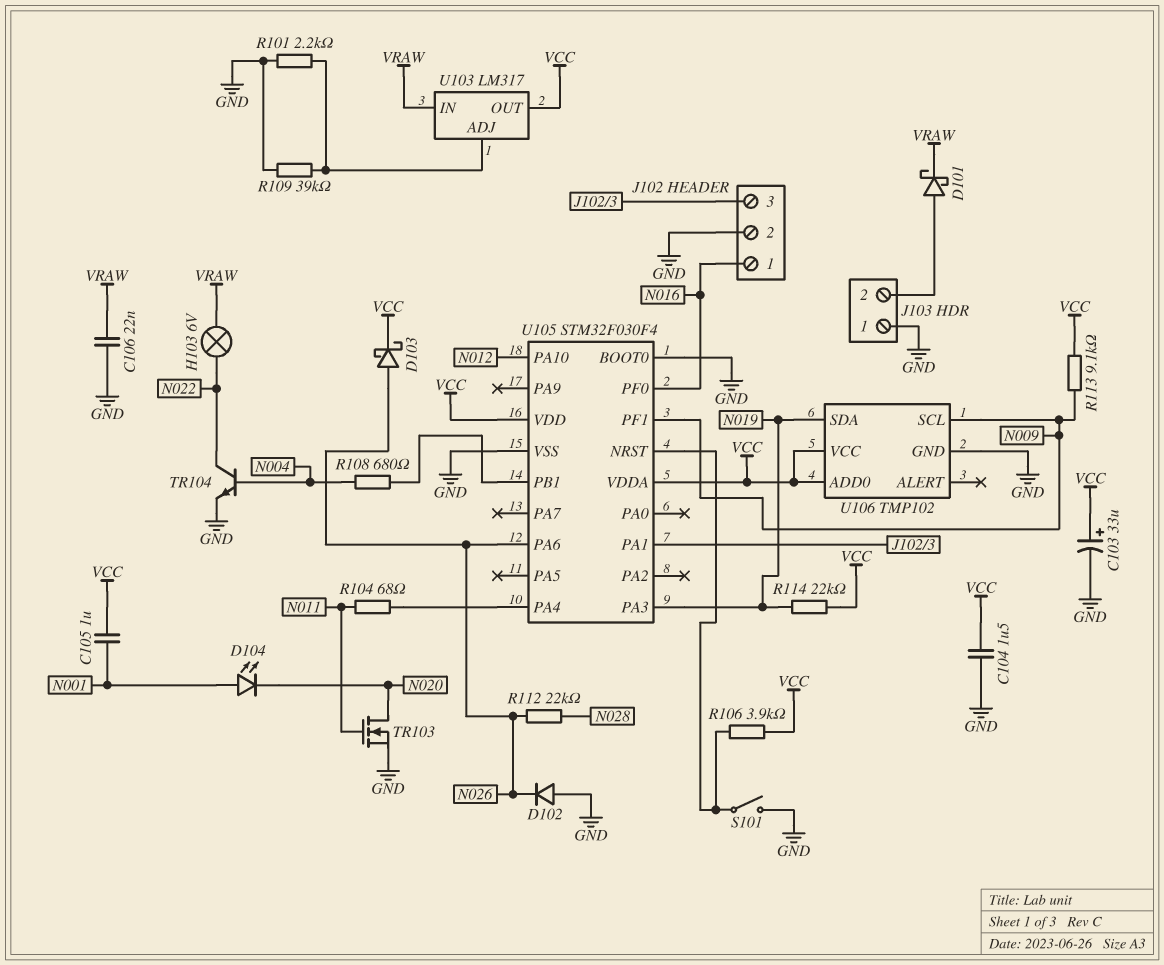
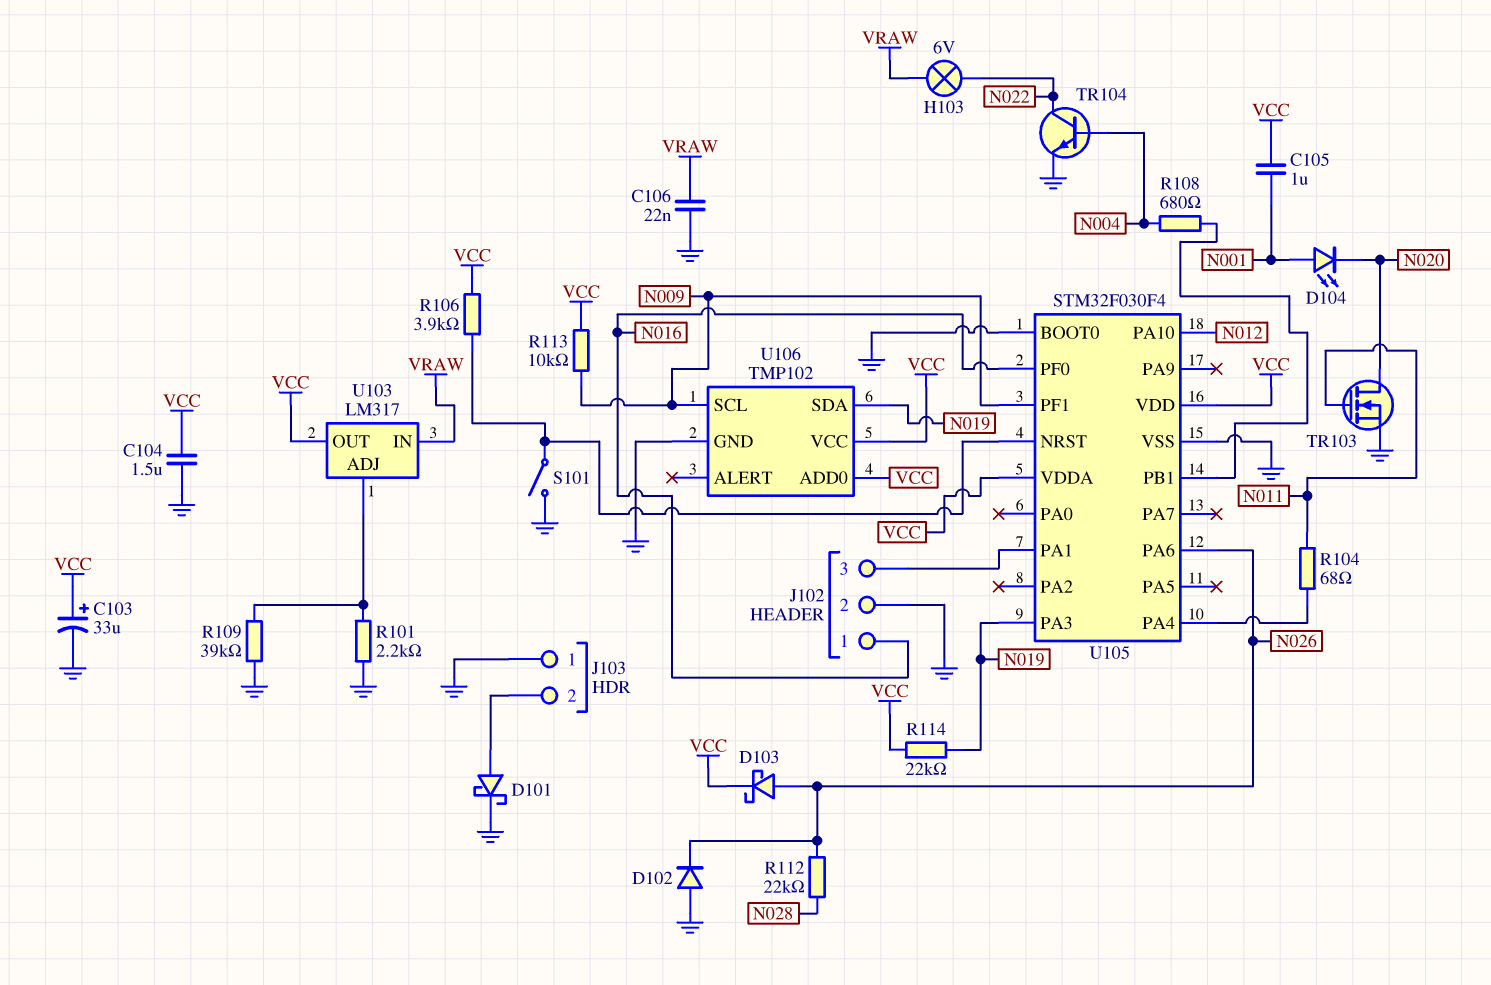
D101: schottky (A J103/2, K VRAW) -> schottky (A J103/2, K GND)
R113: 9.1k (N009, VCC) -> 10k (N009, VCC)

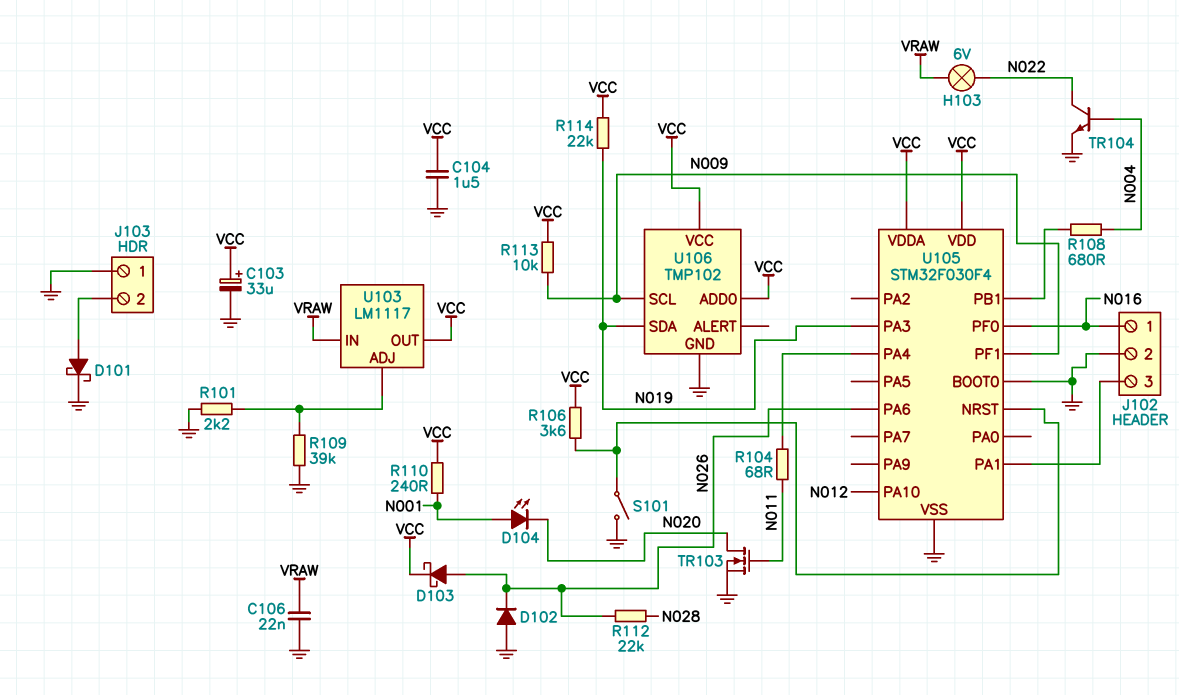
C105: 1uF (N001, VCC) -> none
R106: 3.9k (U105/NRST, VCC) -> 3.6k (U105/NRST, VCC)
R110: none -> 240 (N001, VCC)
U103: LM317 -> LM1117

